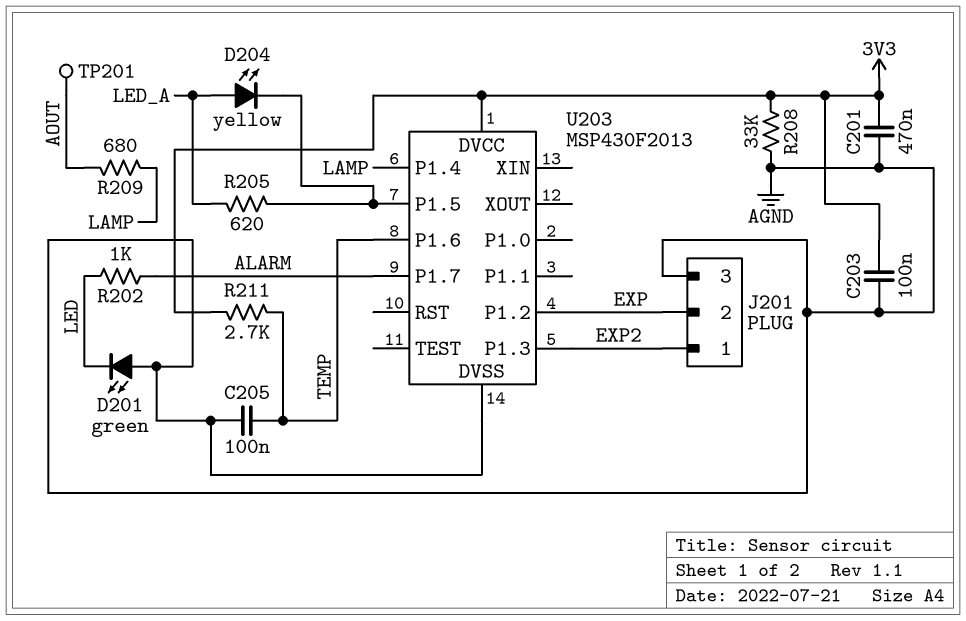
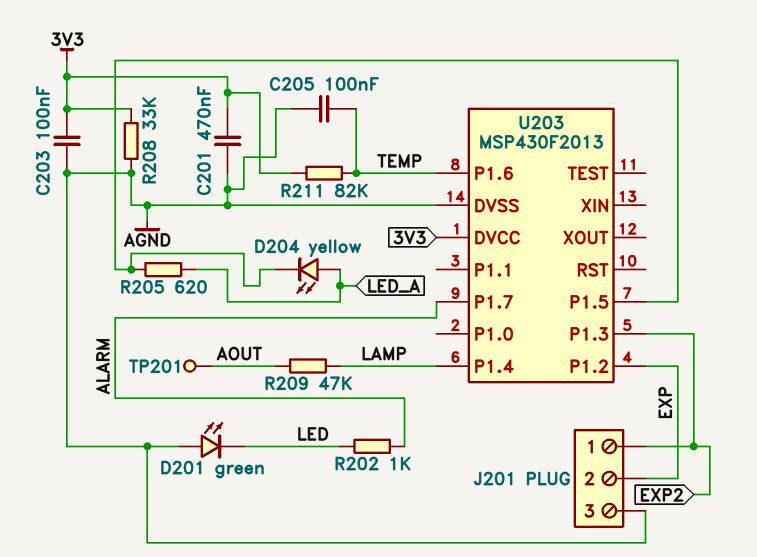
R209: 680 (AOUT, LAMP) -> 47k (AOUT, LAMP)
R211: 2.7k (3V3, TEMP) -> 82k (3V3, TEMP)

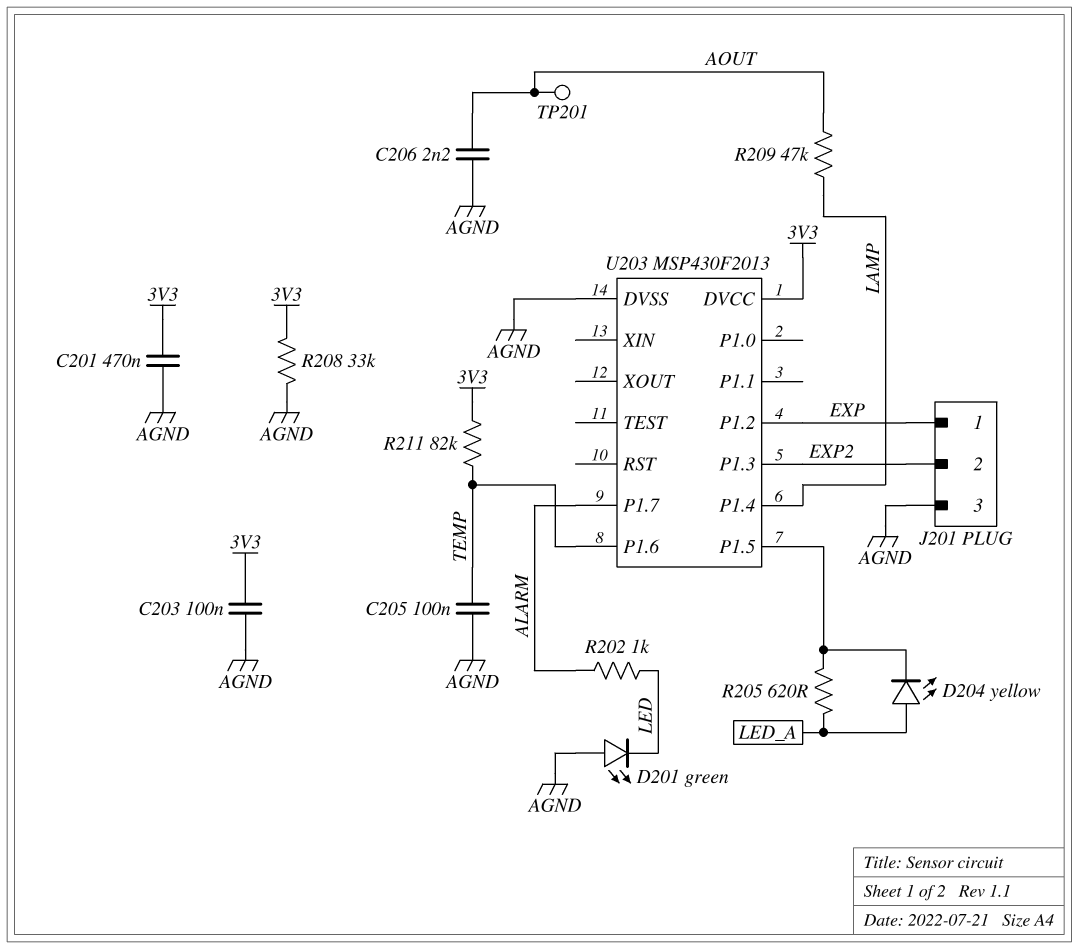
C206: none -> 2.2nF (AGND, AOUT)
J201 pin 1: EXP2 -> EXP
J201 pin 2: EXP -> EXP2

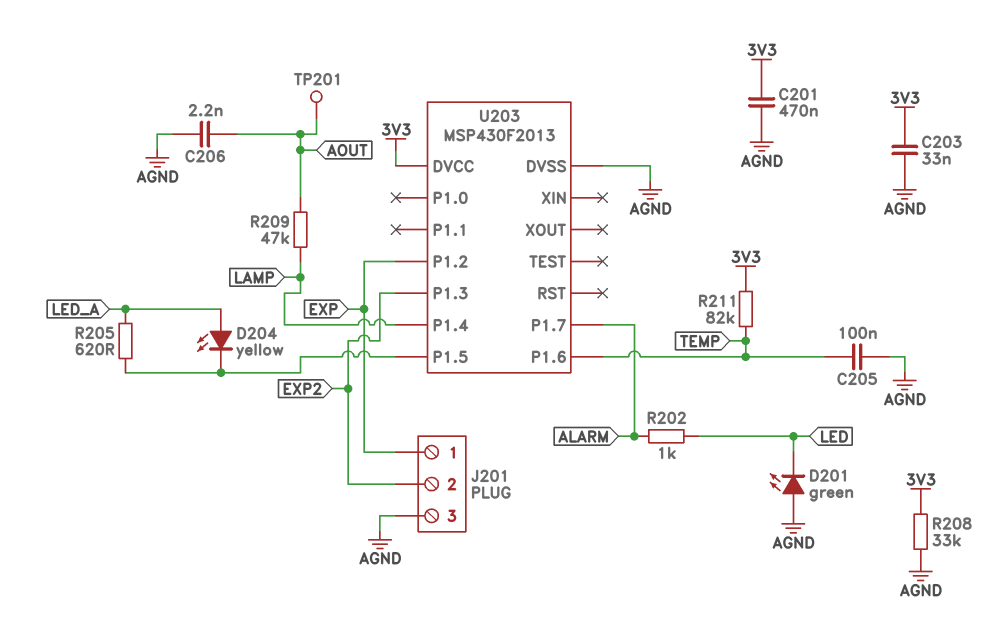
C203: 100nF (3V3, AGND) -> 33nF (3V3, AGND)

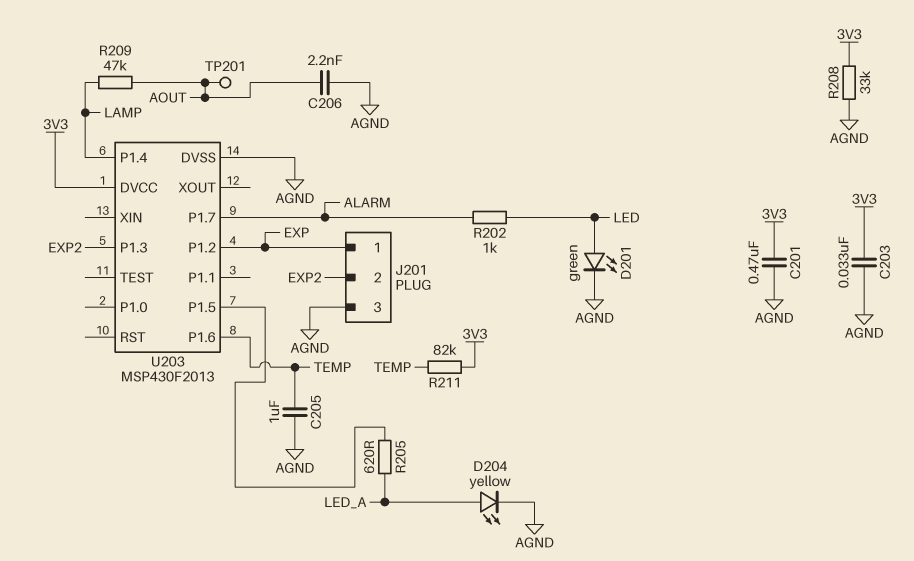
C205: 100nF (AGND, TEMP) -> 1uF (AGND, TEMP)
D201: LED green (A AGND, K LED) -> LED green (A LED, K AGND)
D204: LED yellow (A LED_A, K U203/P1.5) -> LED yellow (A LED_A, K AGND)

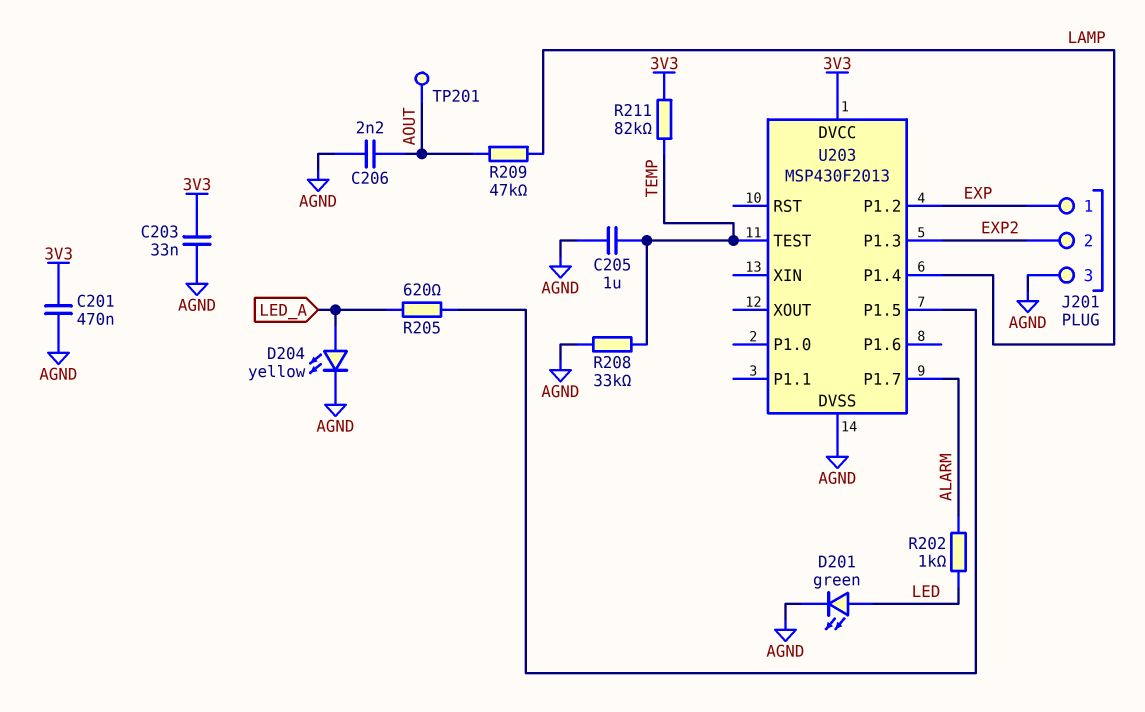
R208: 33k (3V3, AGND) -> 33k (AGND, TEMP)
U203 pin P1.6: TEMP -> none
U203 pin TEST: none -> TEMP

